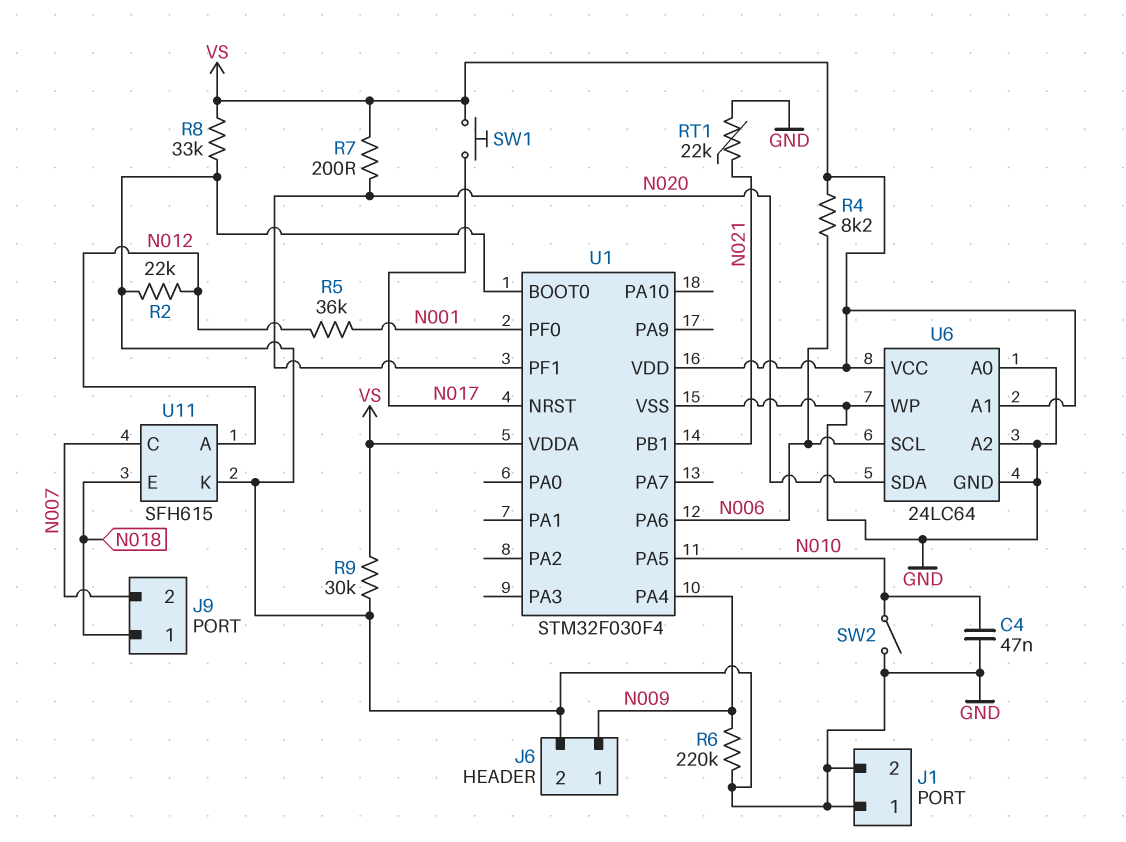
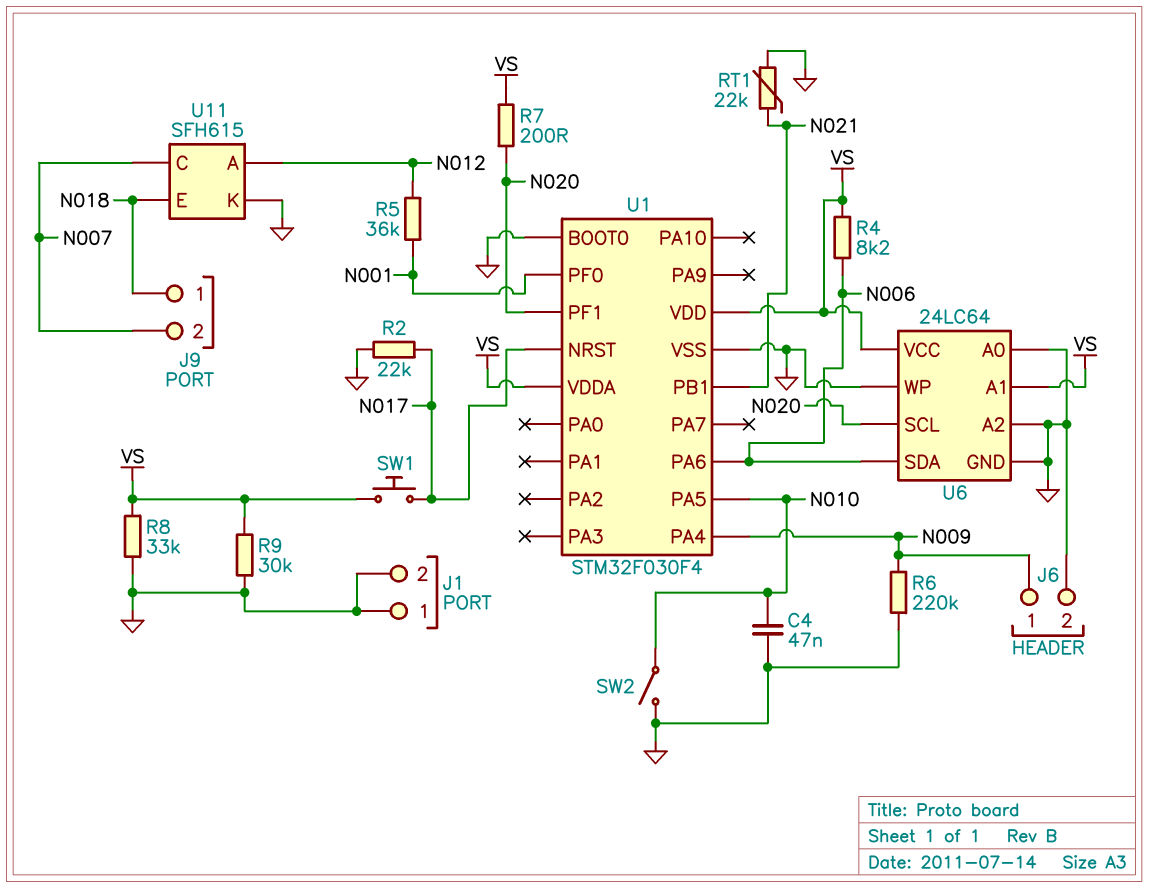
R2: 22k (GND, N012) -> 22k (GND, N017)
U6 pin SCL: N006 -> N020
U6 pin SDA: N020 -> N006

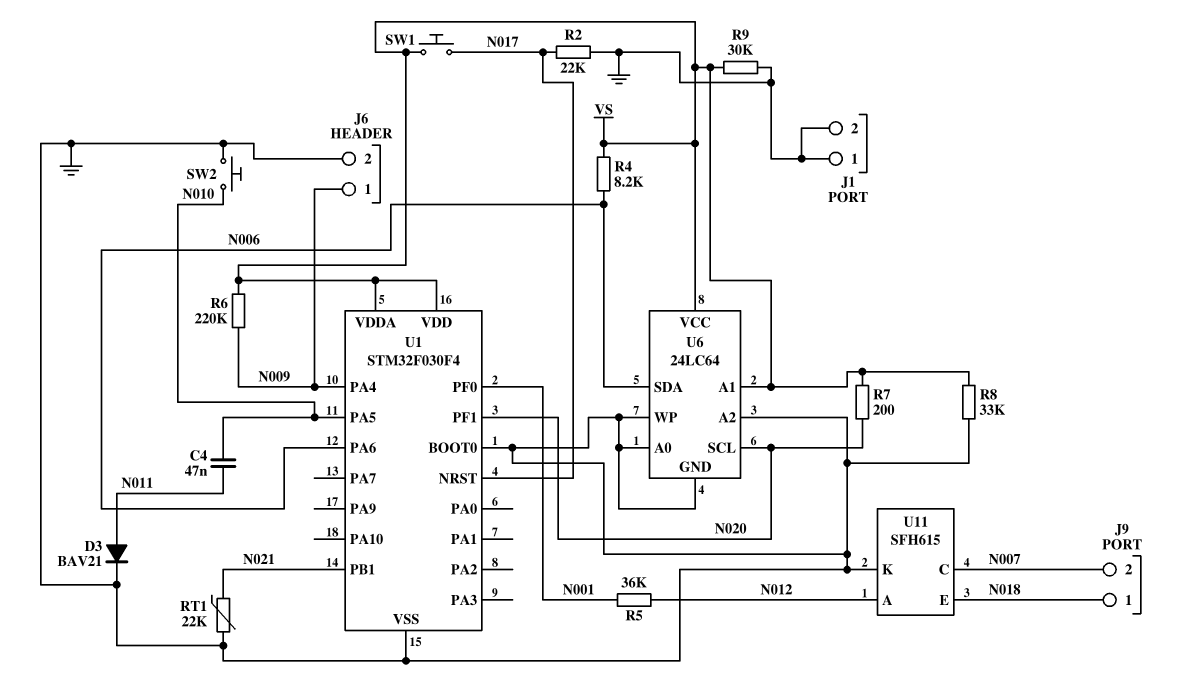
C4: 47nF (GND, N010) -> 47nF (N010, N011)
D3: none -> diode BAV21 (A N011, K GND)
R6: 220k (GND, N009) -> 220k (N009, VS)
SW2: switch (GND, N010) -> button (GND, N010)

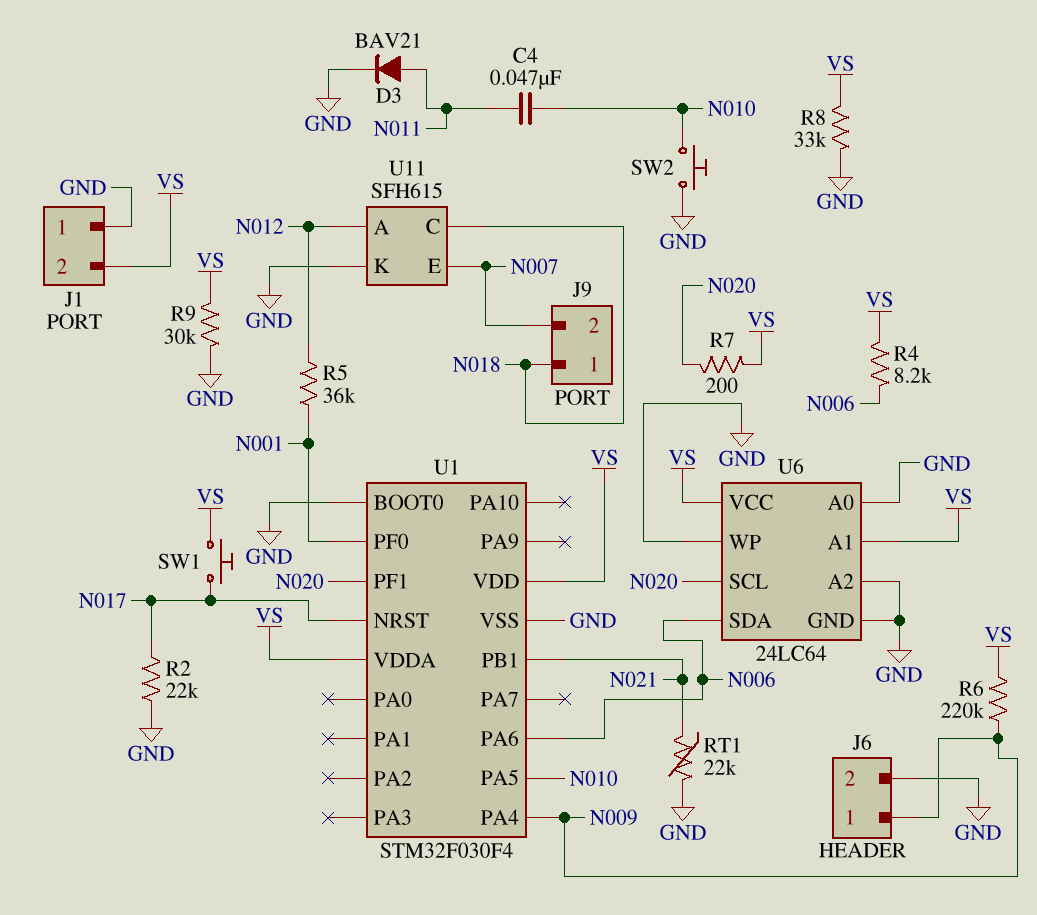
J1 pin 2: GND -> VS
U11 pin C: N007 -> N018
U11 pin E: N018 -> N007

